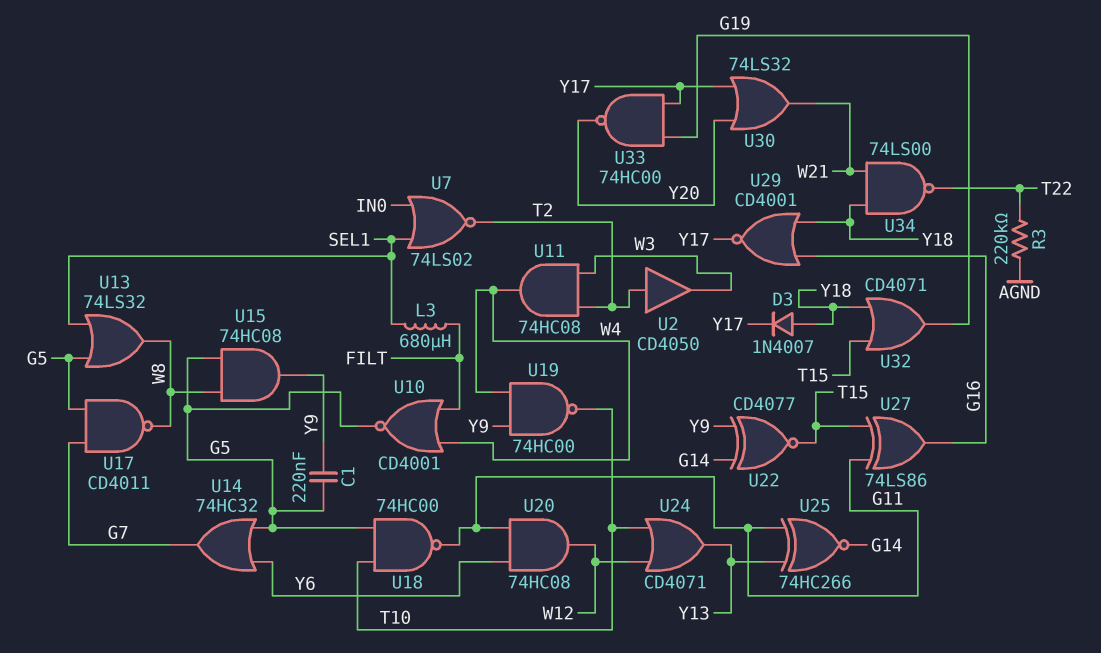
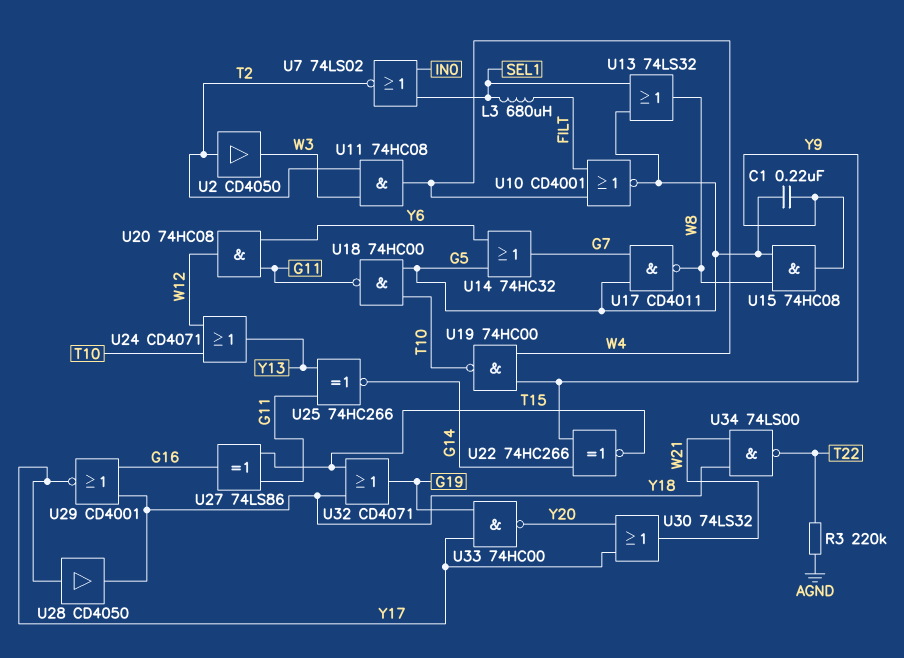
D3: diode 1N4007 (A Y18, K Y17) -> none
U22: XNOR CD4077 (in G14, in Y9, out T15) -> XNOR 74HC266 (in G14, in Y9, out T15)
U28: none -> buffer CD4050 (in Y17, out Y18)

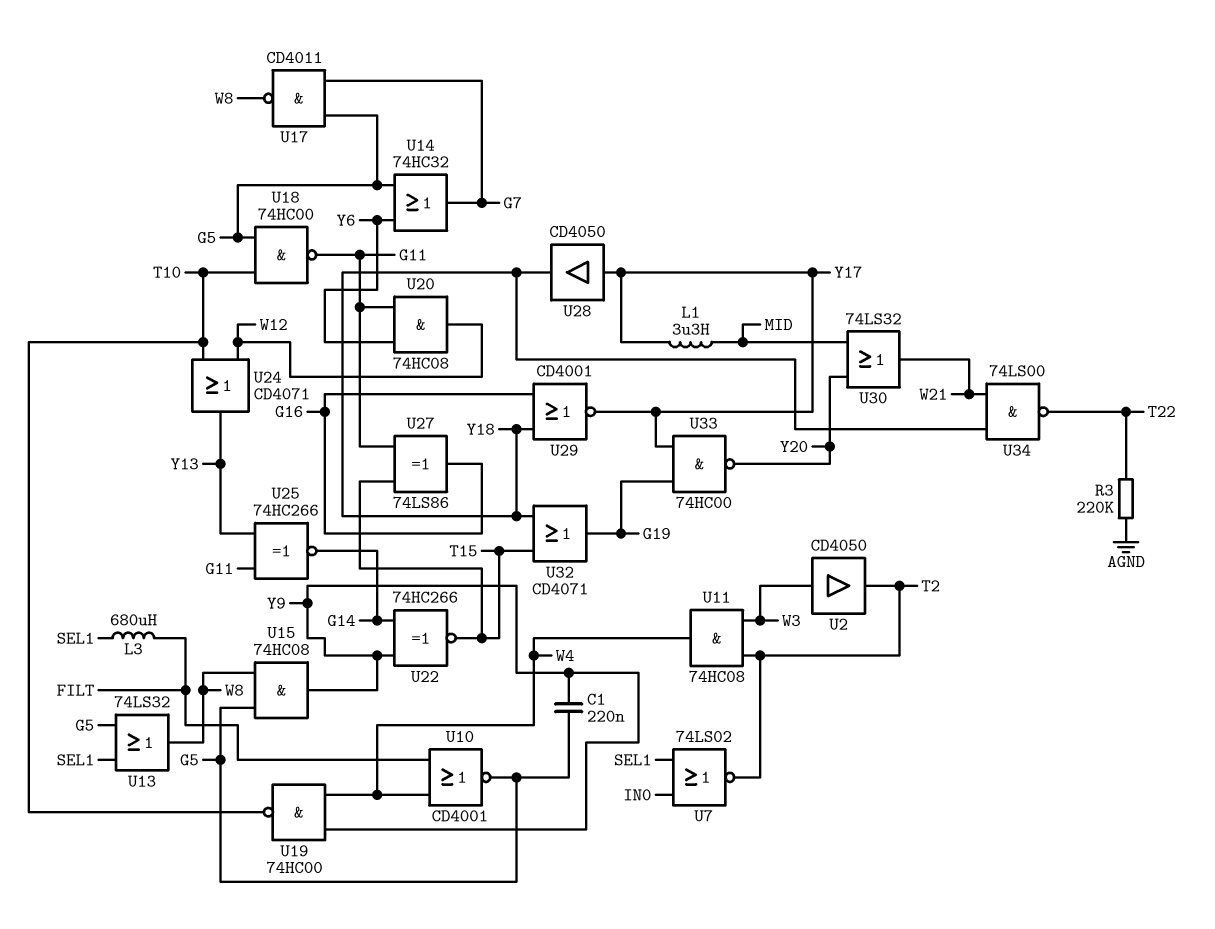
L1: none -> 3.3uH (MID, Y17)
U2: buffer CD4050 (in T2, out W3) -> buffer CD4050 (in W3, out T2)
U30: OR 74LS32 (in Y17, in Y20, out W21) -> OR 74LS32 (in MID, in Y20, out W21)

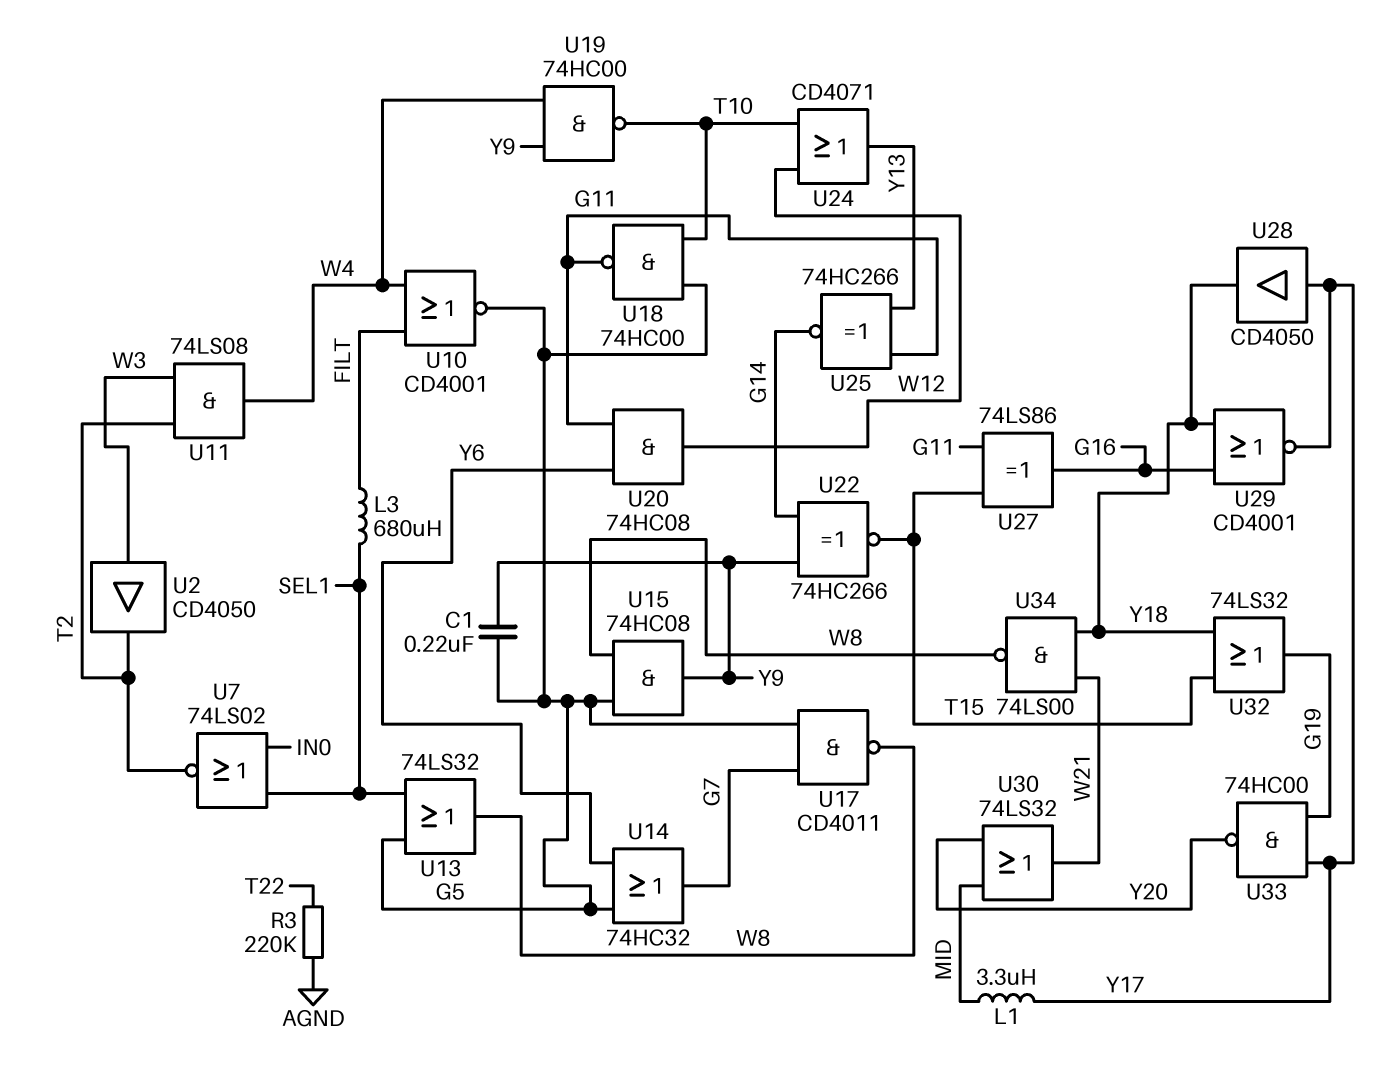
U11: AND 74HC08 (in T2, in W3, out W4) -> AND 74LS08 (in T2, in W3, out W4)
U32: OR CD4071 (in T15, in Y18, out G19) -> OR 74LS32 (in T15, in Y18, out G19)
U34: NAND 74LS00 (in W21, in Y18, out T22) -> NAND 74LS00 (in W21, in Y18, out W8)

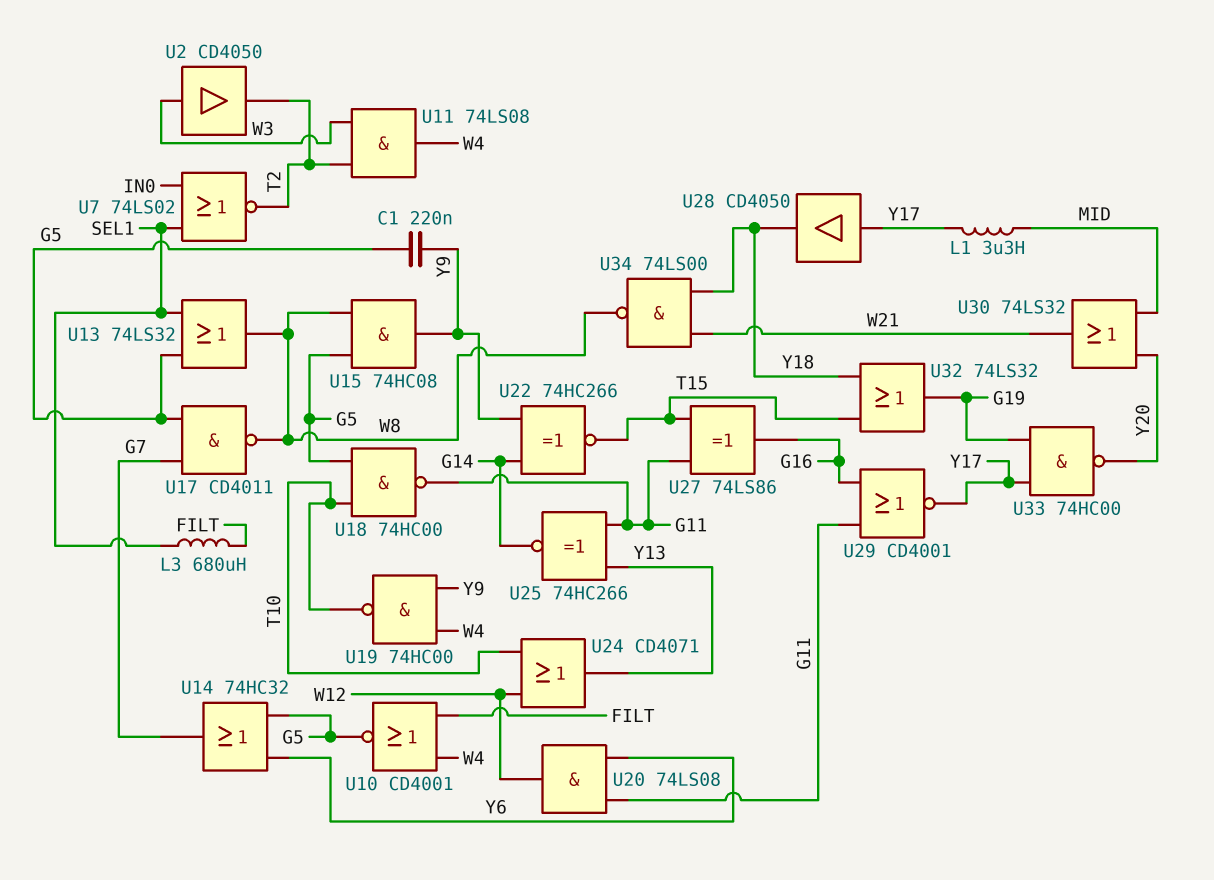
R3: 220k (AGND, T22) -> none
U20: AND 74HC08 (in G11, in Y6, out W12) -> AND 74LS08 (in G11, in Y6, out W12)
U29: NOR CD4001 (in G16, in Y18, out Y17) -> NOR CD4001 (in G11, in G16, out Y17)

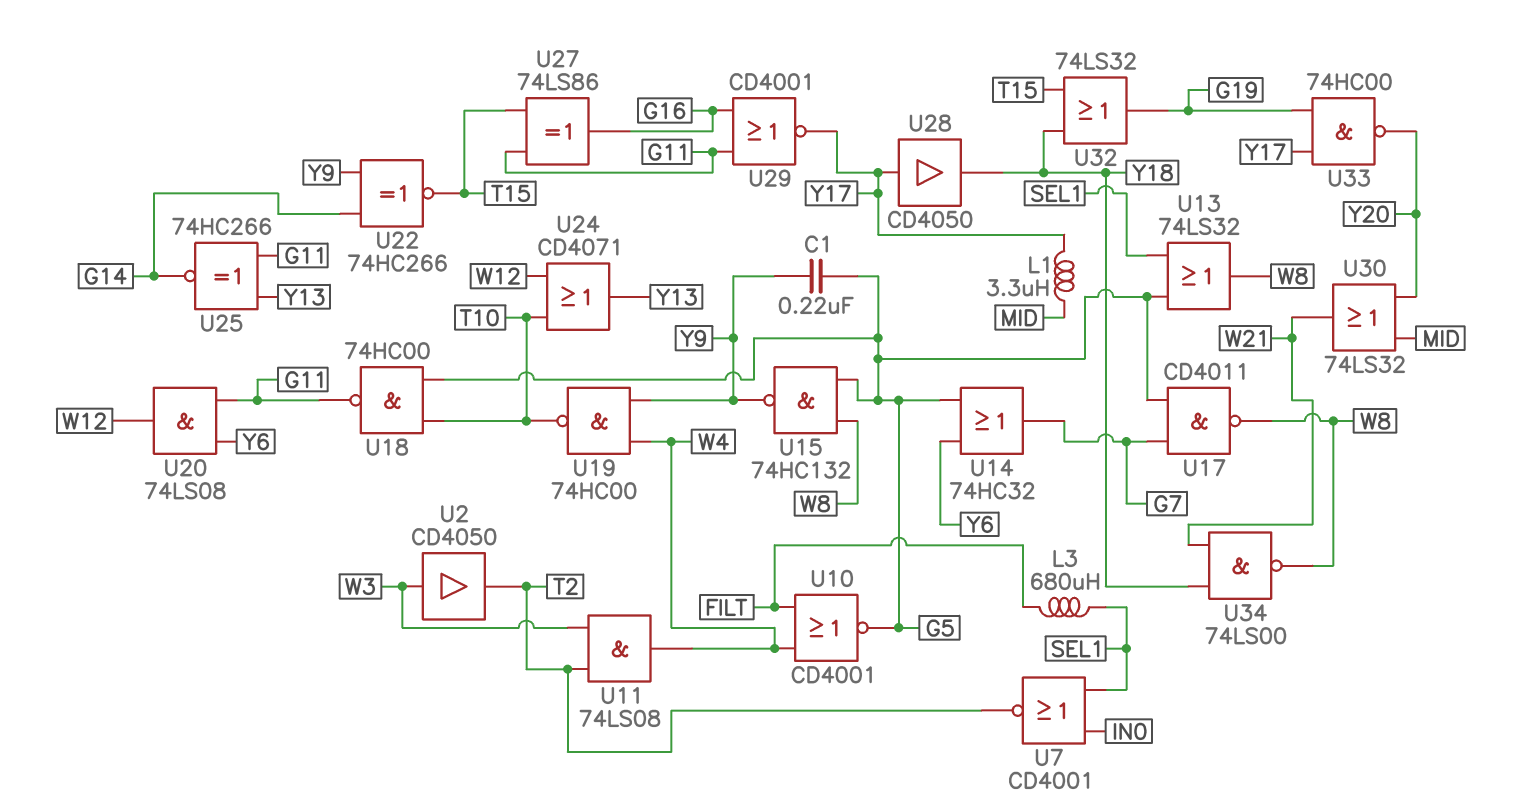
U7: NOR 74LS02 (in IN0, in SEL1, out T2) -> NOR CD4001 (in IN0, in SEL1, out T2)
U15: AND 74HC08 (in G5, in W8, out Y9) -> NAND 74HC132 (in G5, in W8, out Y9)

